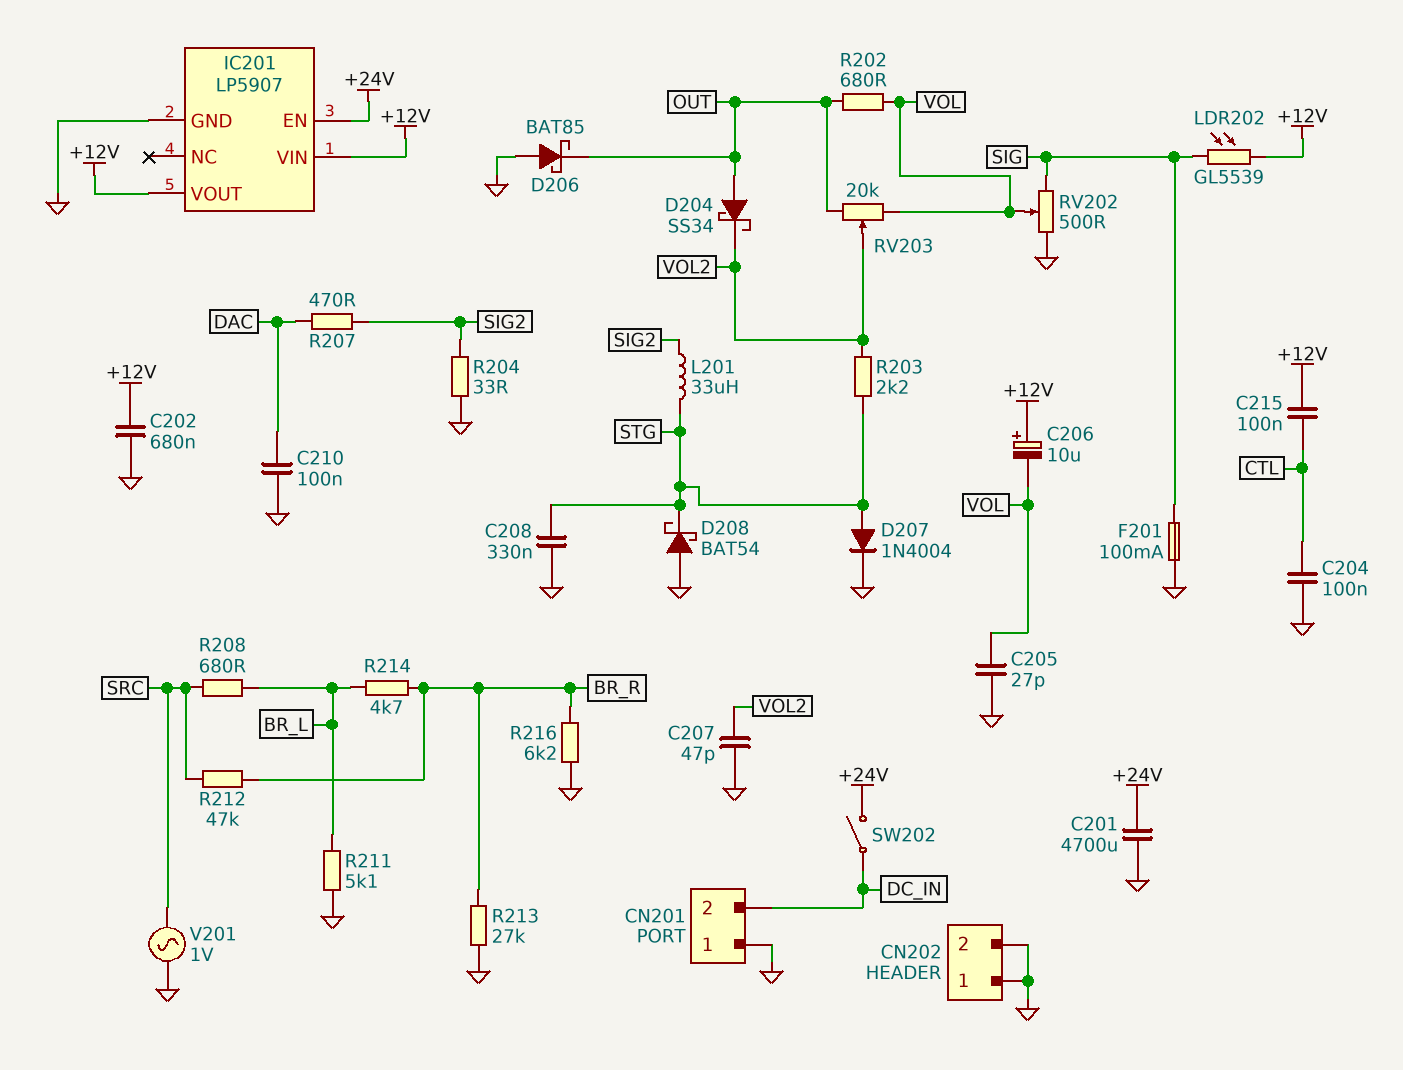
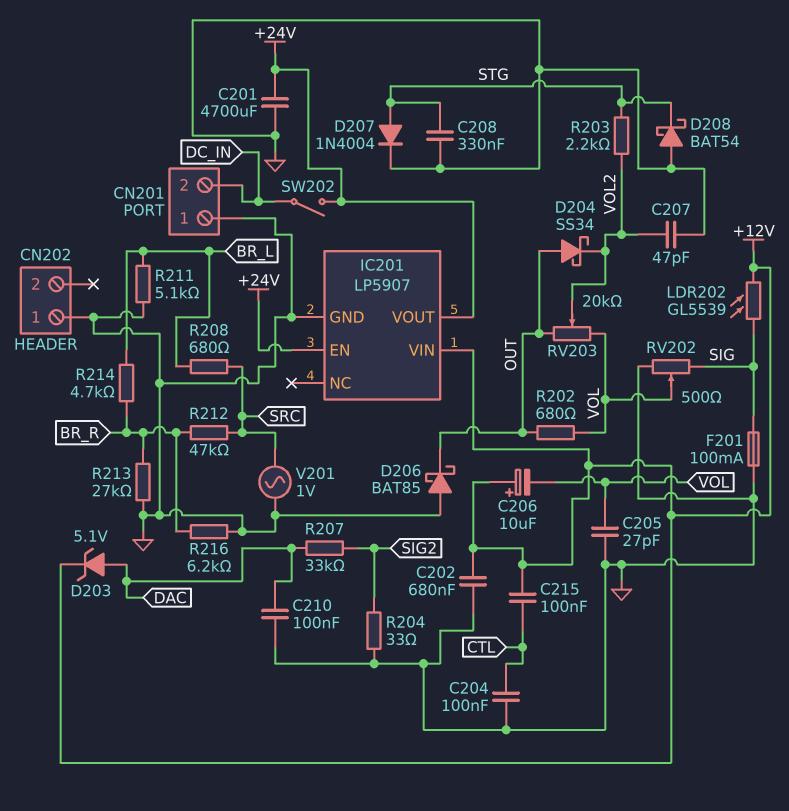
CN202 pin 2: GND -> none
D203: none -> zener 5.1V (A DAC, K +12V)
IC201 pin VOUT: +12V -> +24V
L201: 33uH (SIG2, STG) -> none
R207: 470 (DAC, SIG2) -> 33k (DAC, SIG2)

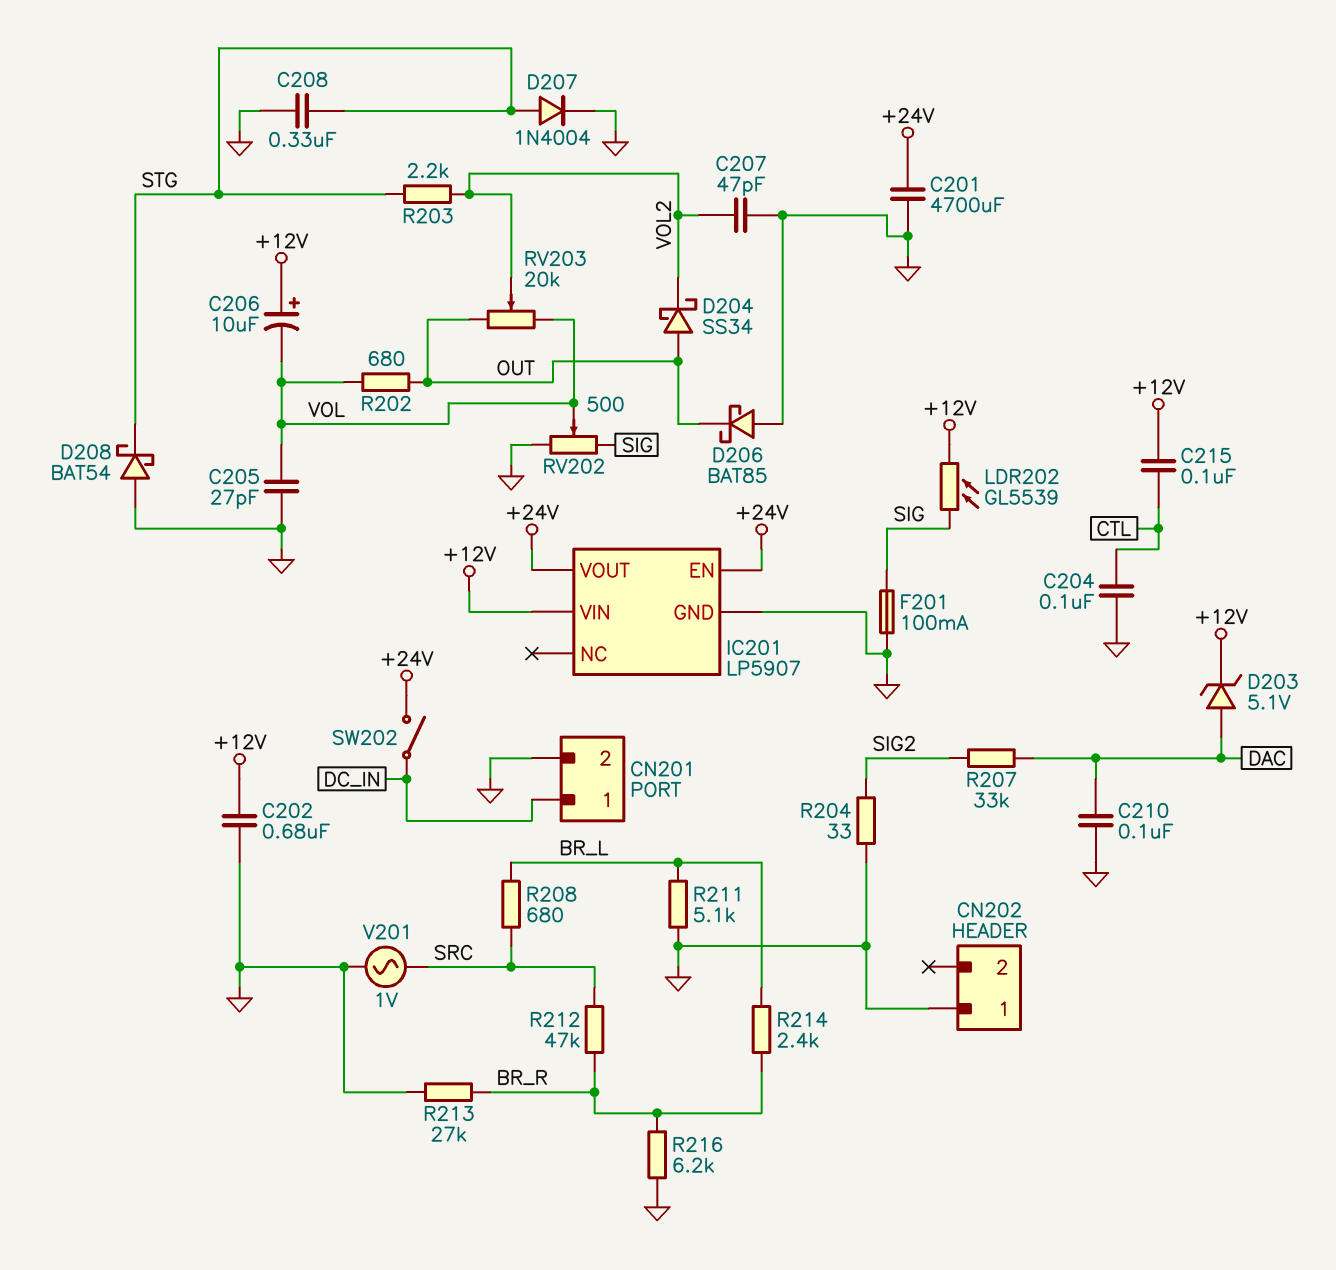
CN201 pin 1: GND -> DC_IN
CN201 pin 2: DC_IN -> GND
R214: 4.7k (BR_L, BR_R) -> 2.4k (BR_L, BR_R)

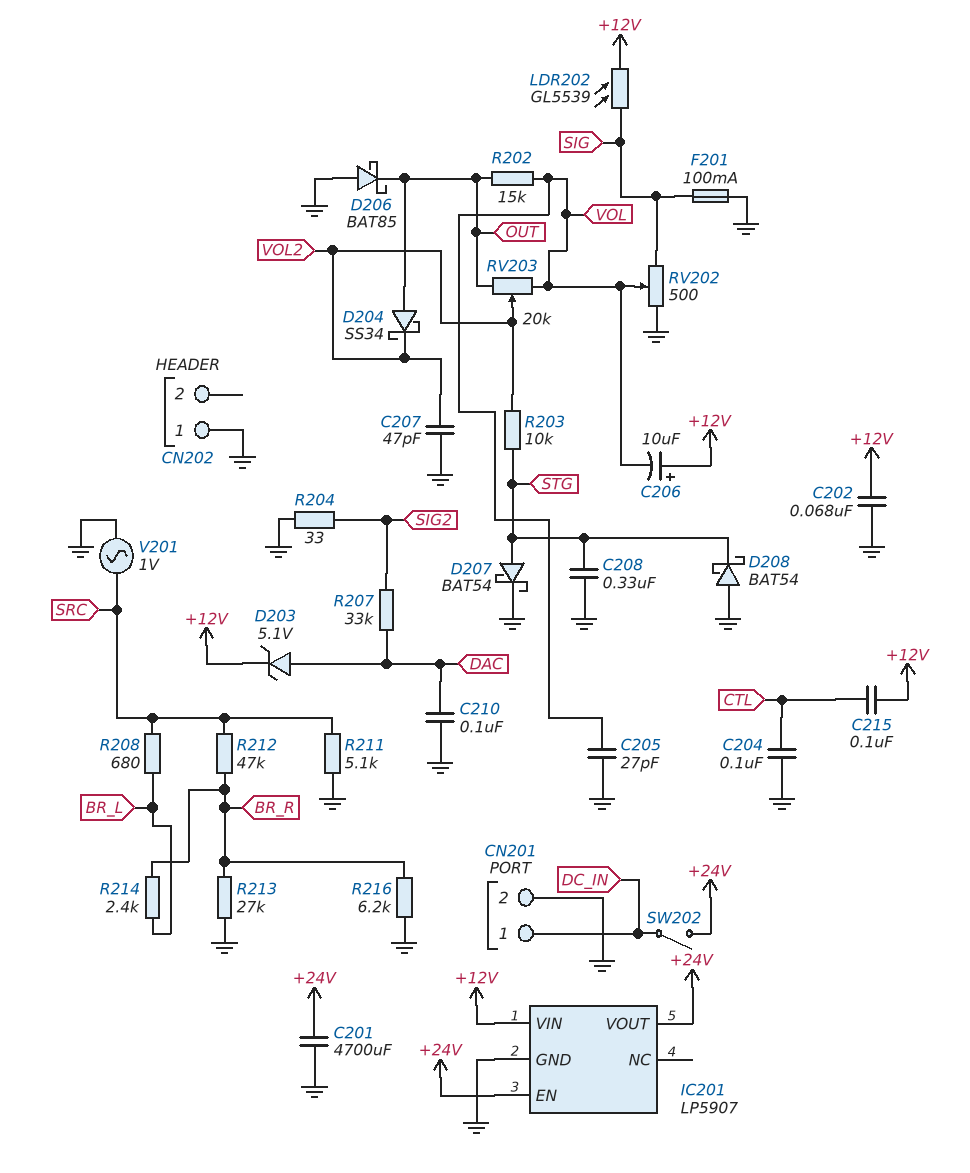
C202: 680nF (+12V, GND) -> 68nF (+12V, GND)
D207: diode 1N4004 (A STG, K GND) -> schottky BAT54 (A STG, K GND)
R202: 680 (OUT, VOL) -> 15k (OUT, VOL)
R203: 2.2k (STG, VOL2) -> 10k (STG, VOL2)
R211: 5.1k (BR_L, GND) -> 5.1k (GND, SRC)

